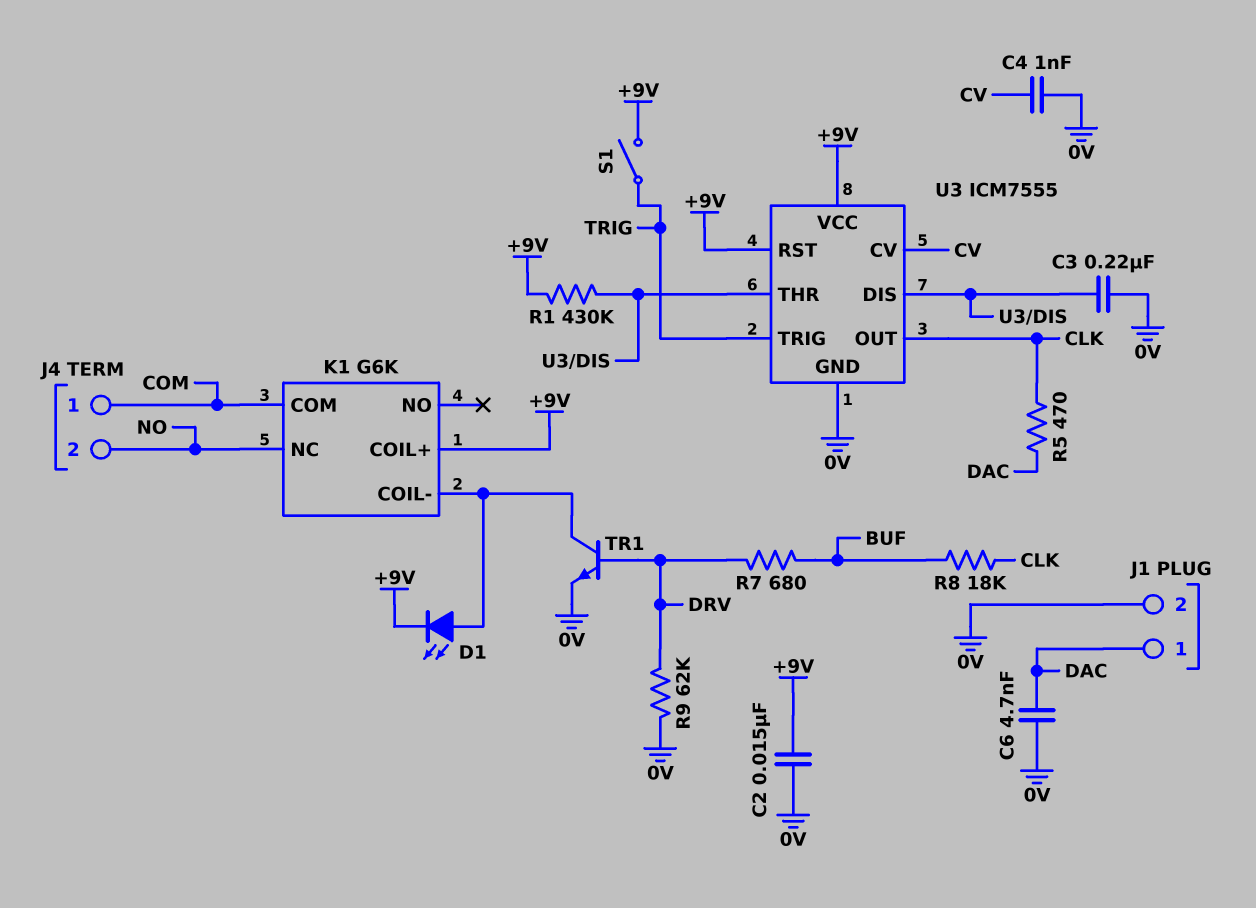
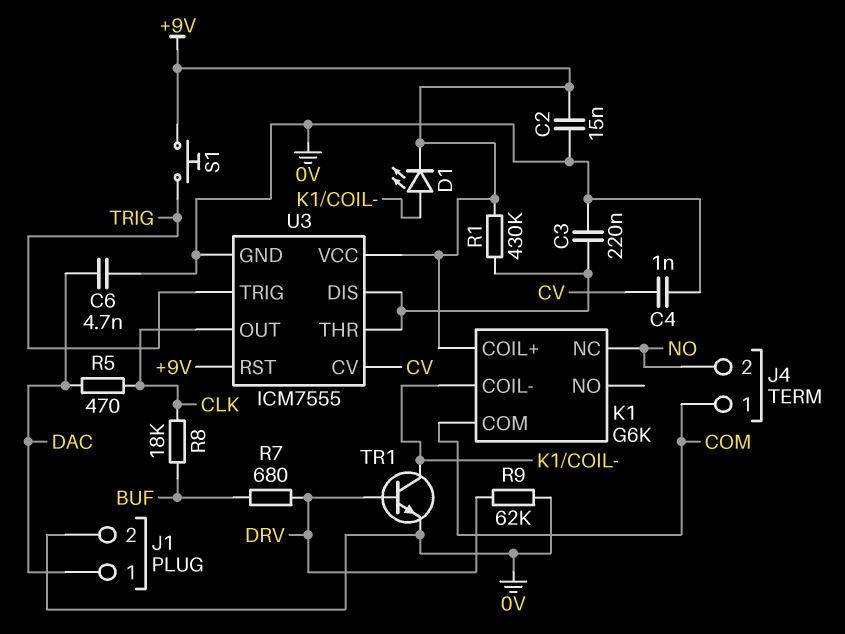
S1: switch (+9V, TRIG) -> button (+9V, TRIG)

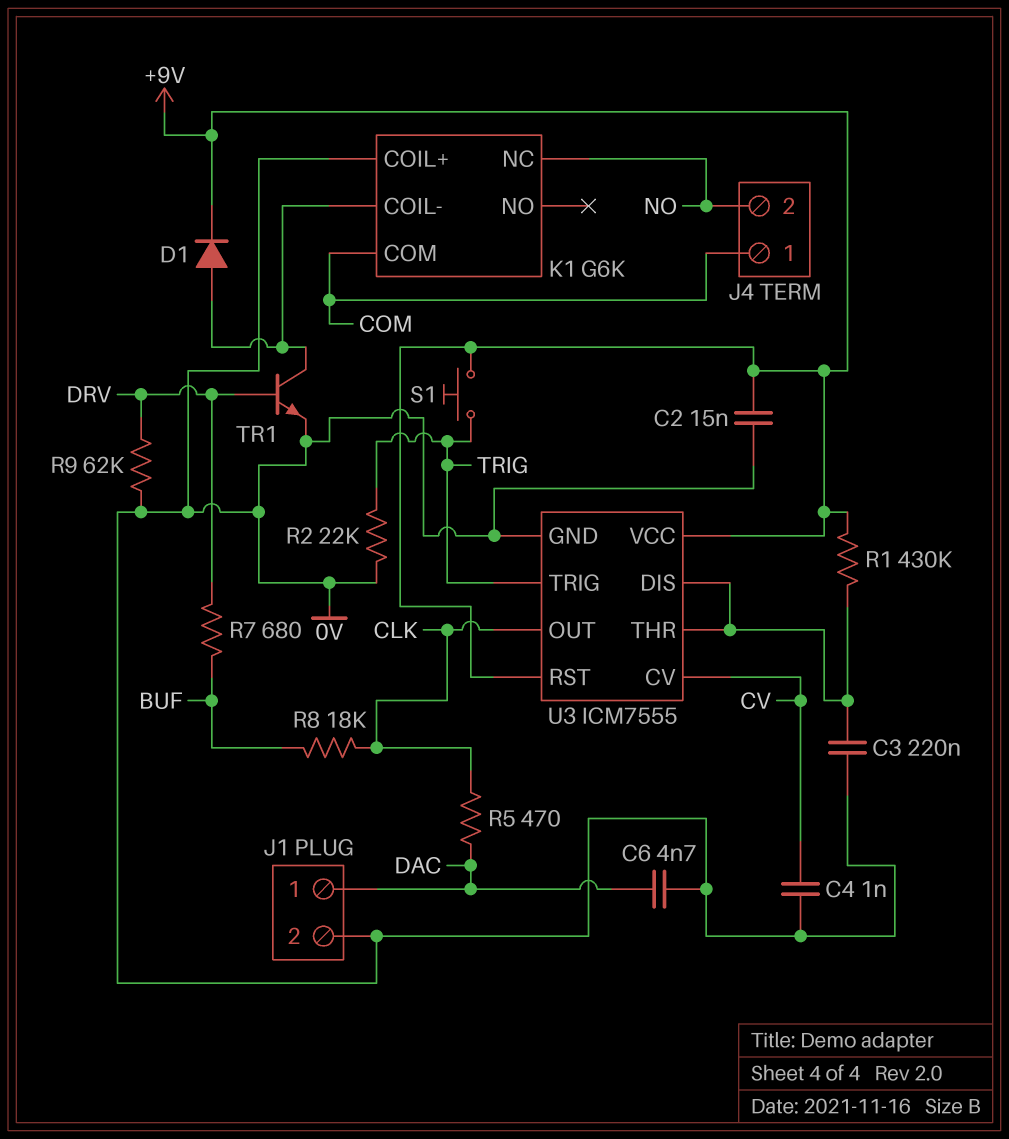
D1: LED (A K1/COIL-, K +9V) -> diode (A K1/COIL-, K +9V)
K1 pin COIL+: +9V -> 0V
R2: none -> 22k (0V, TRIG)

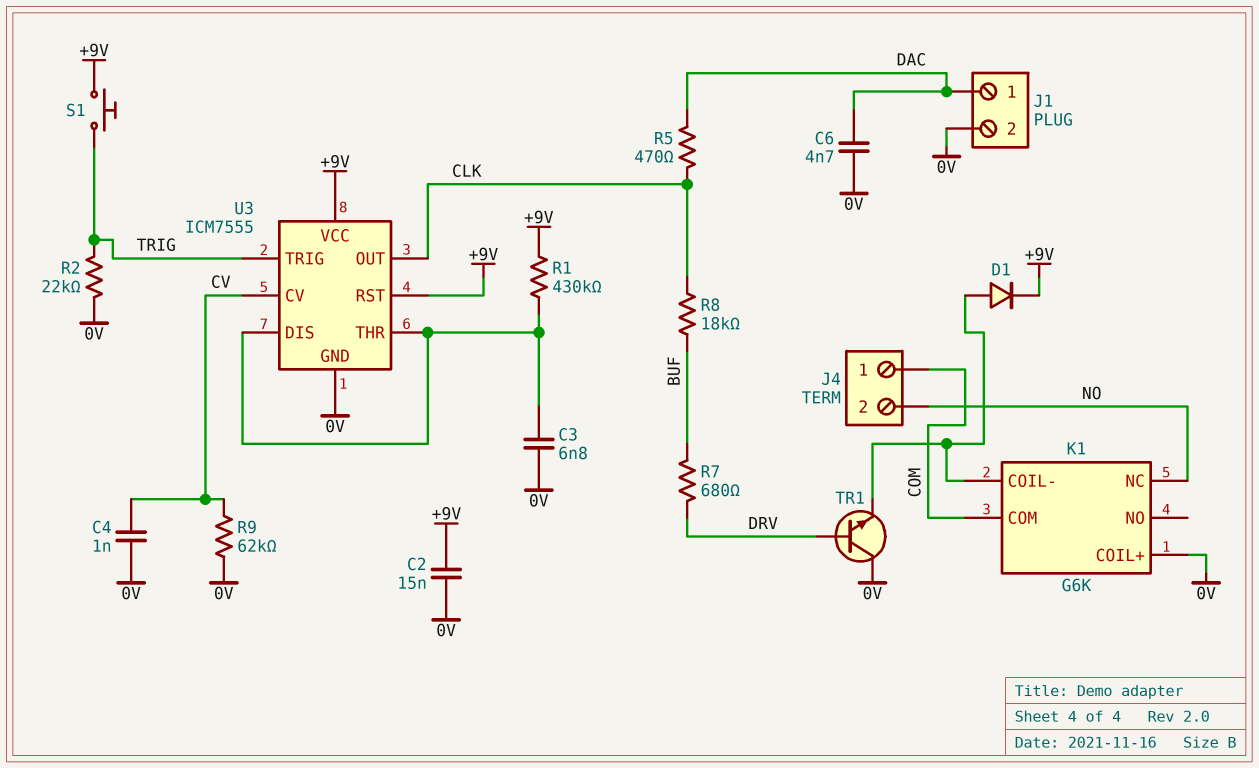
C3: 220nF (0V, U3/DIS) -> 6.8nF (0V, U3/DIS)
R9: 62k (0V, DRV) -> 62k (0V, CV)
TR1: NPN (B DRV, C K1/COIL-, E 0V) -> NPN (B DRV, C 0V, E K1/COIL-)

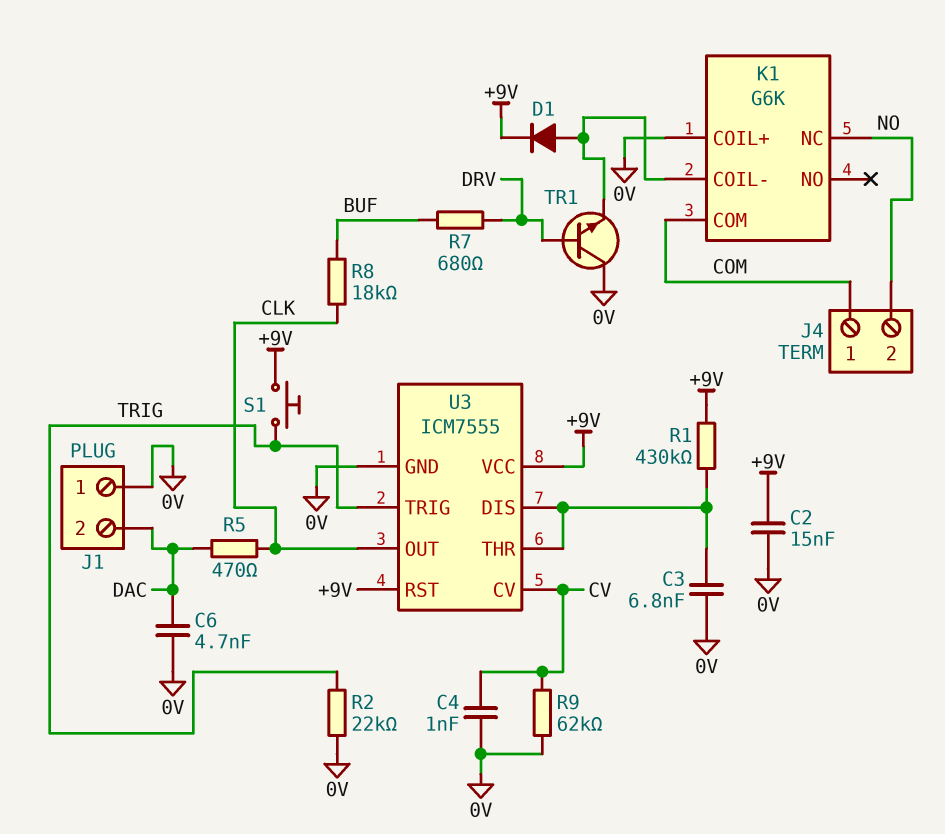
J1 pin 1: DAC -> 0V
J1 pin 2: 0V -> DAC

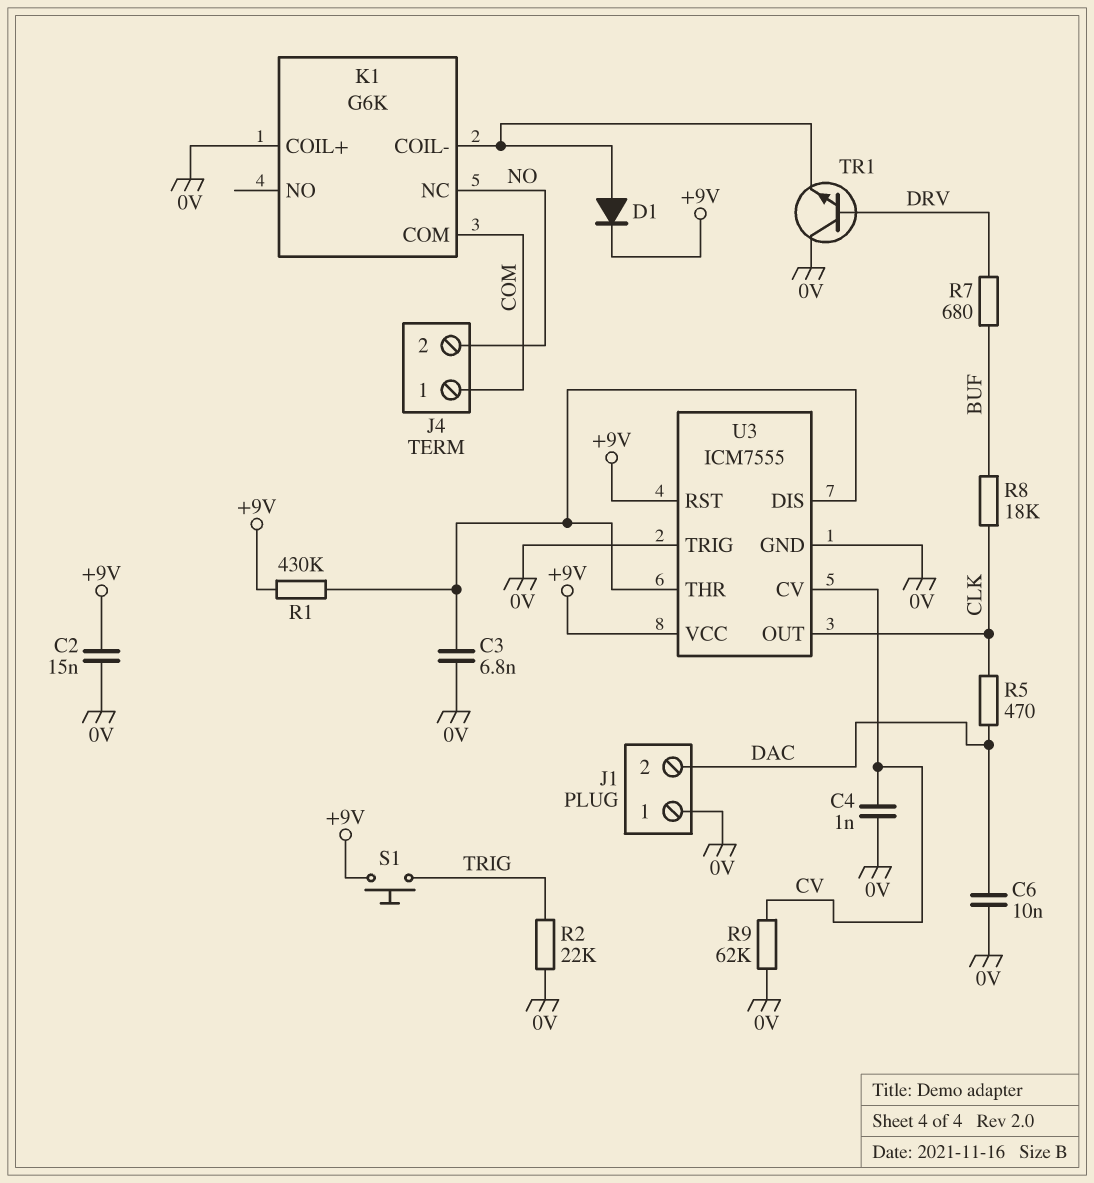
C6: 4.7nF (0V, DAC) -> 10nF (0V, DAC)
U3 pin TRIG: TRIG -> 0V

